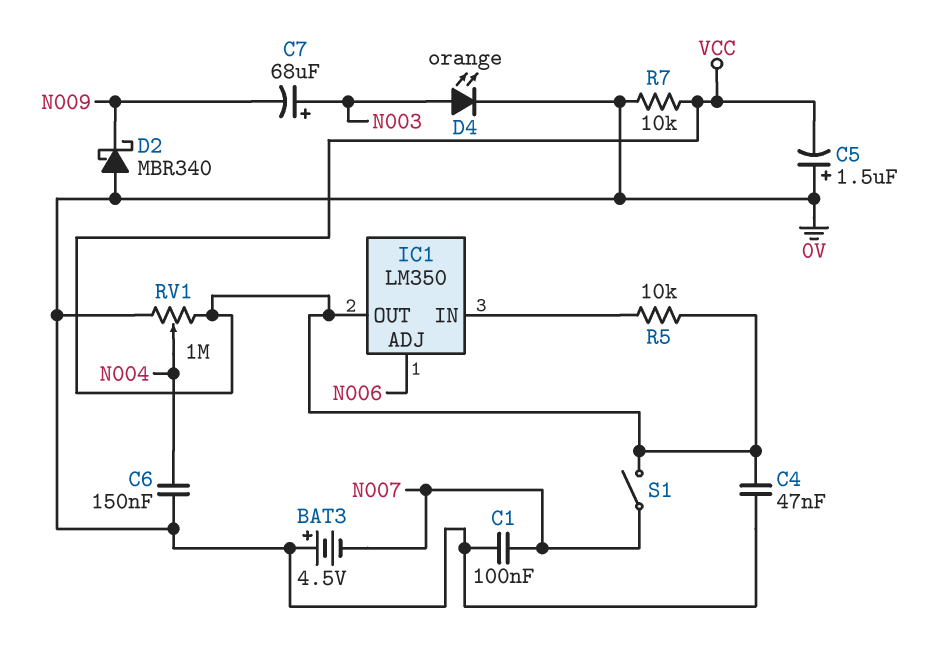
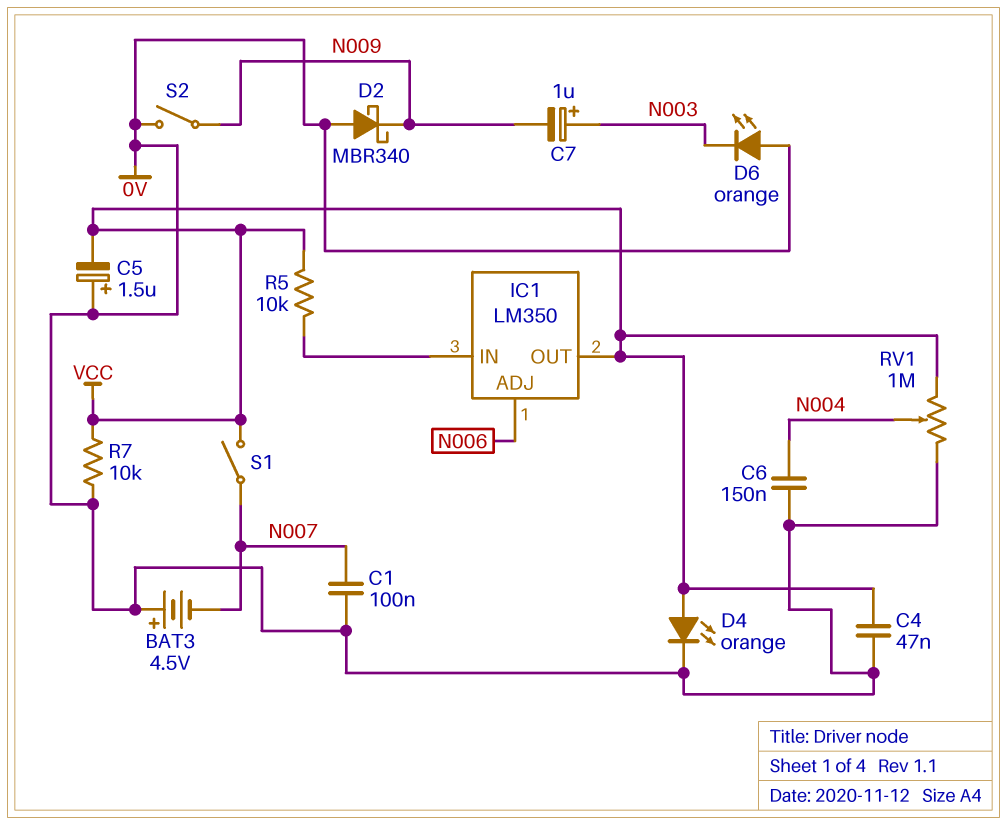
C7: 68uF (plus N003, minus N009) -> 1uF (plus N003, minus N009)
D4: LED orange (A N003, K 0V) -> LED orange (A VCC, K 0V)
D6: none -> LED orange (A 0V, K N003)
S2: none -> switch (0V, N009)

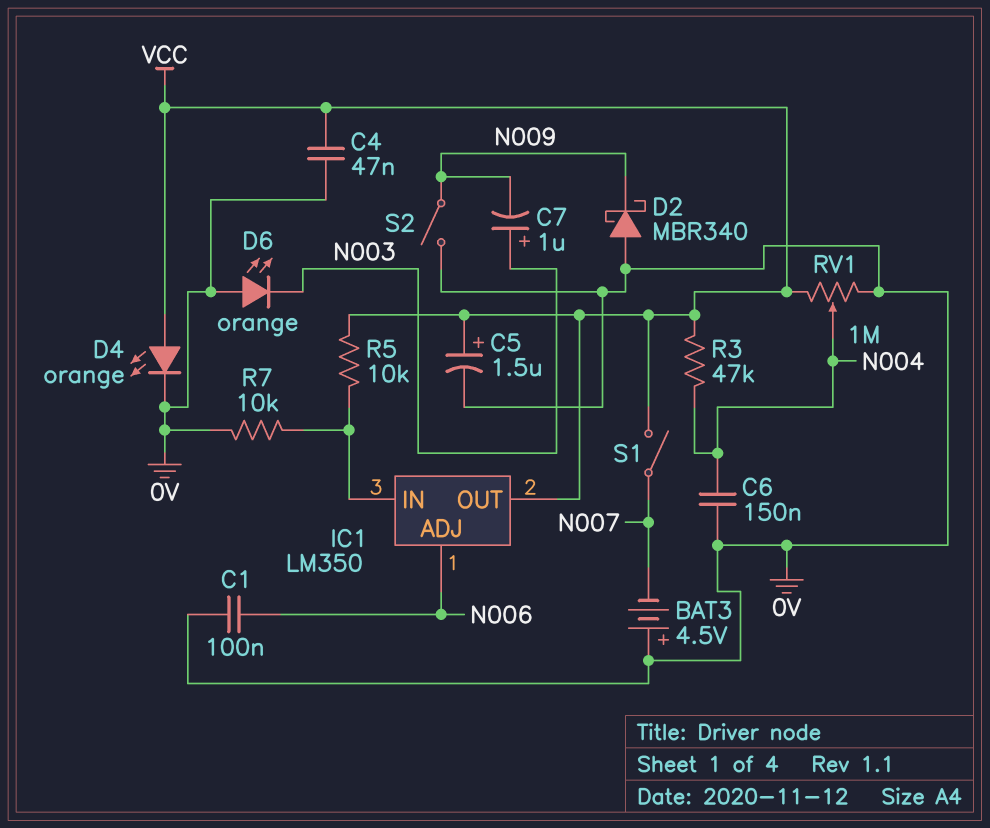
C1: 100nF (0V, N007) -> 100nF (0V, N006)
C5: 1.5uF (plus 0V, minus VCC) -> 1.5uF (plus VCC, minus 0V)
R3: none -> 47k (N004, VCC)
R7: 10k (0V, VCC) -> 10k (0V, IC1/IN)

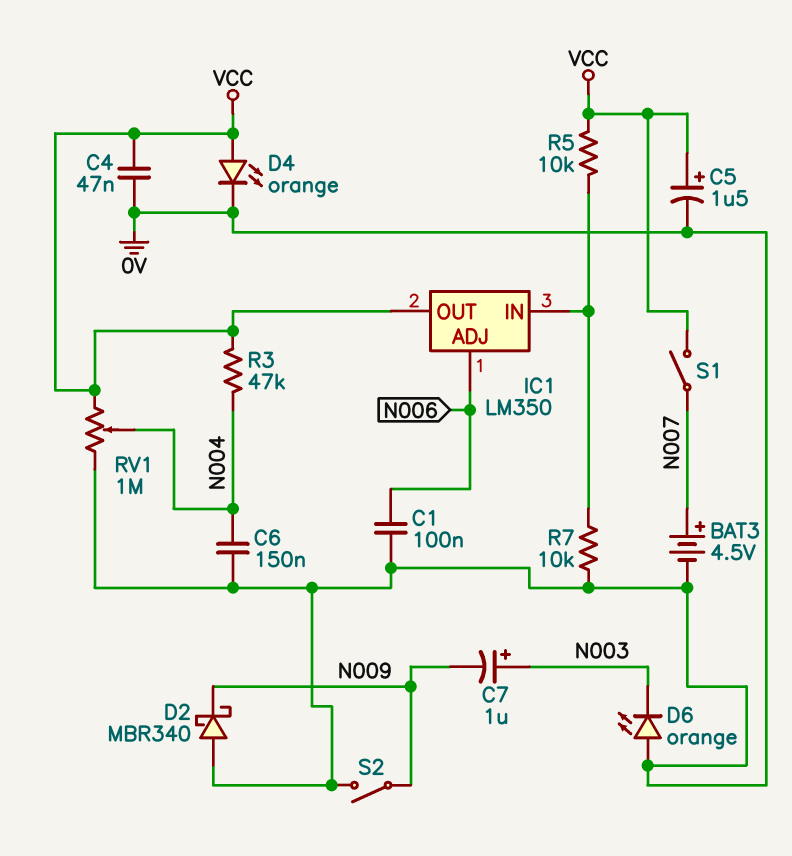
BAT3: 4.5V (plus 0V, minus N007) -> 4.5V (plus N007, minus 0V)

